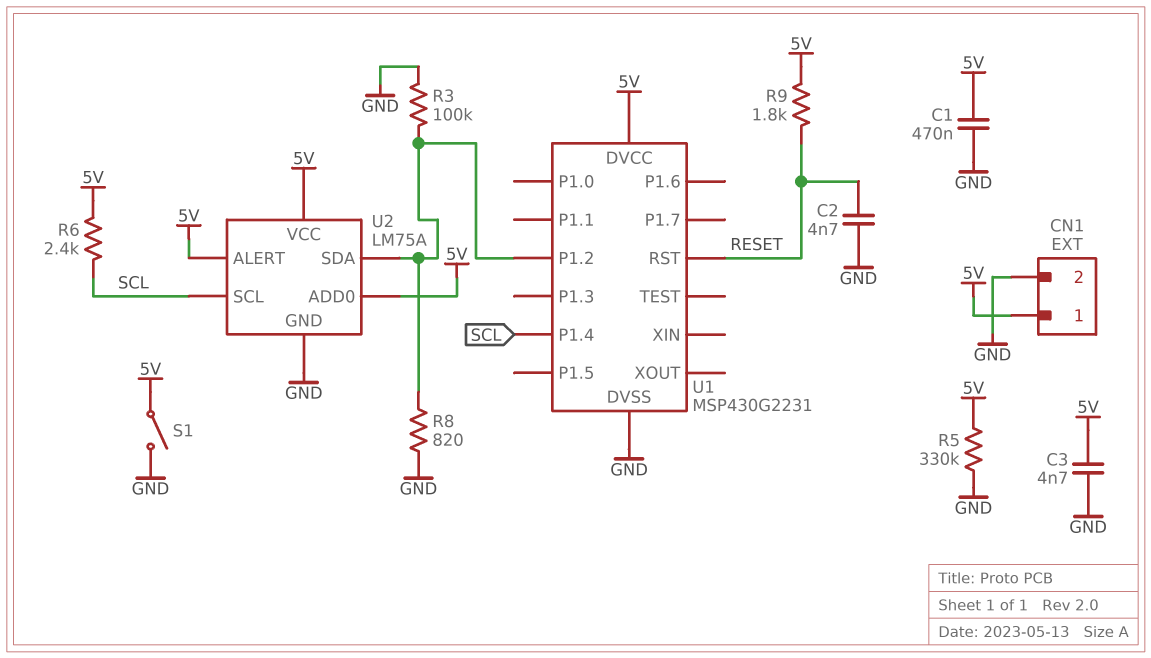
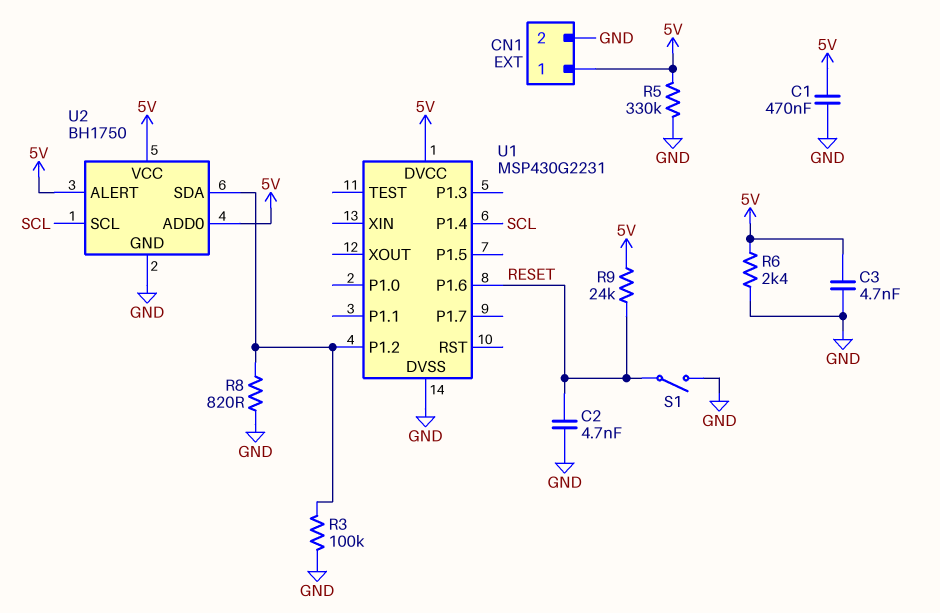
R6: 2.4k (5V, SCL) -> 2.4k (5V, GND)
R9: 1.8k (5V, RESET) -> 24k (5V, RESET)
S1: switch (5V, GND) -> switch (GND, RESET)
U1 pin P1.6: none -> RESET
U1 pin RST: RESET -> none
U2: LM75A -> BH1750

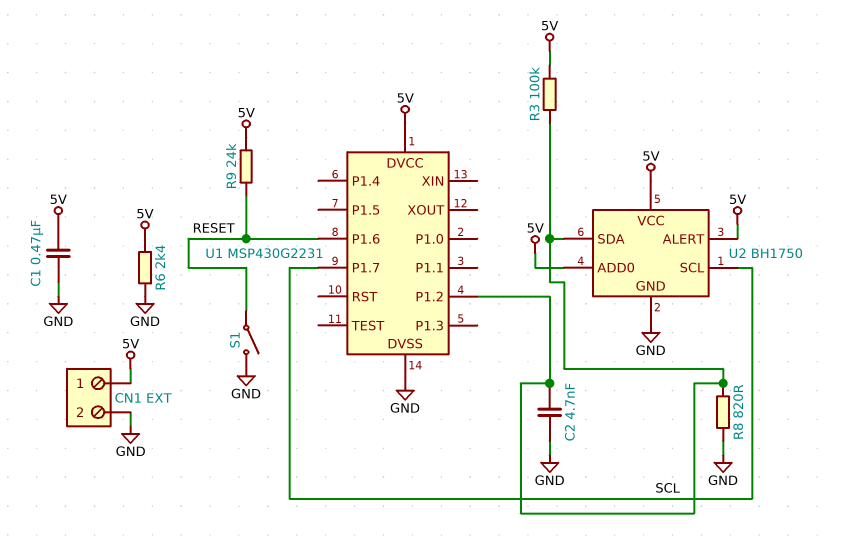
C2: 4.7nF (GND, RESET) -> 4.7nF (GND, U1/P1.2)
C3: 4.7nF (5V, GND) -> none
R3: 100k (GND, U1/P1.2) -> 100k (5V, U1/P1.2)
R5: 330k (5V, GND) -> none
U1 pin P1.4: SCL -> none
U1 pin P1.7: none -> SCL

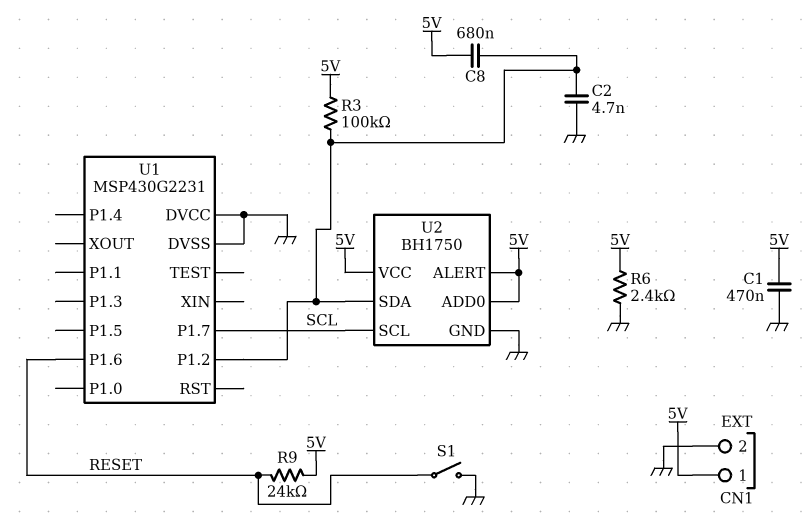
C8: none -> 680nF (5V, U1/P1.2)
R8: 820 (GND, U1/P1.2) -> none
U1 pin DVCC: 5V -> GND

